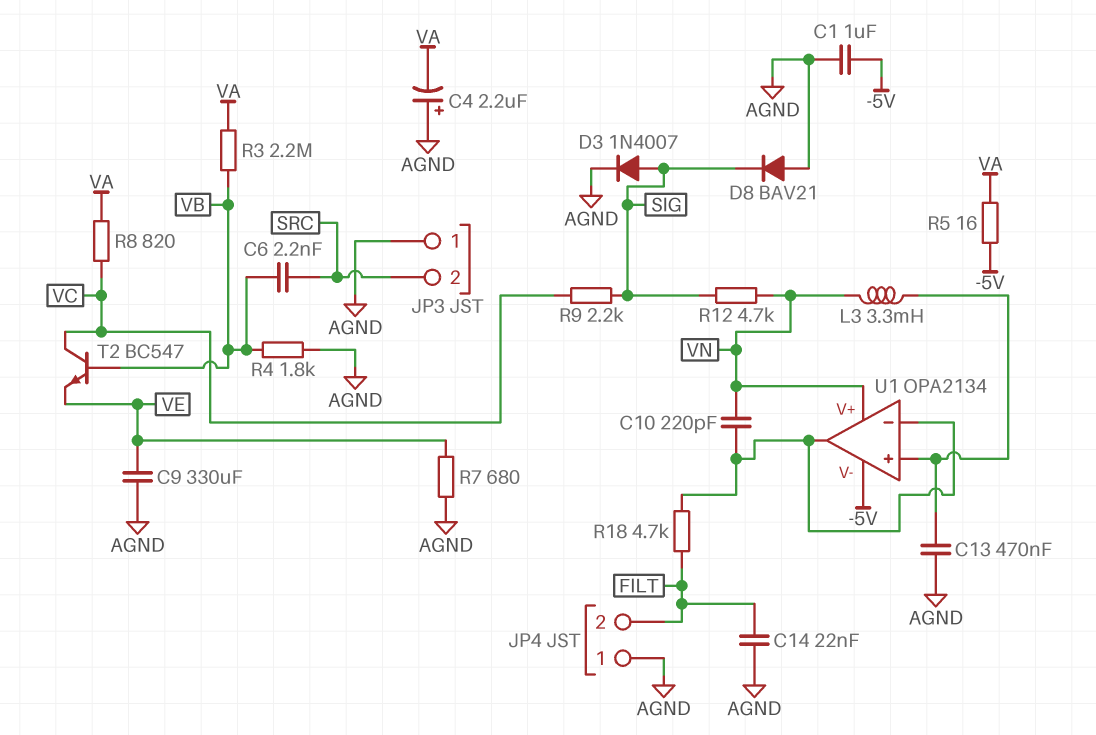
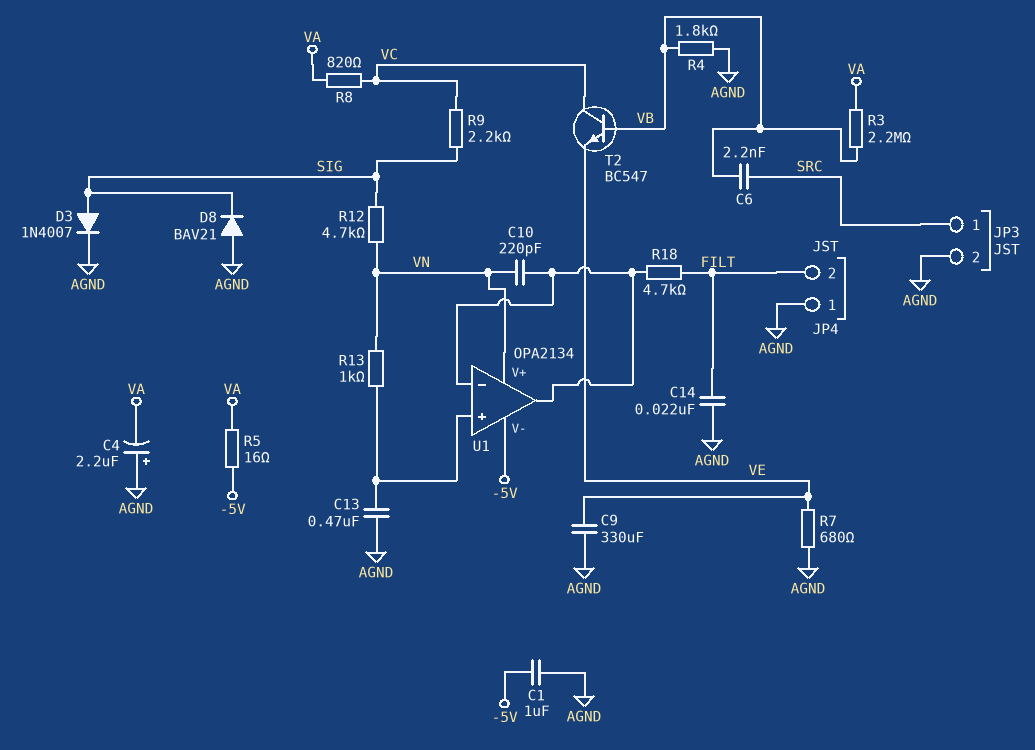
JP3 pin 1: AGND -> SRC
JP3 pin 2: SRC -> AGND
L3: 3.3mH (U1/in+, VN) -> none
R13: none -> 1k (U1/in+, VN)

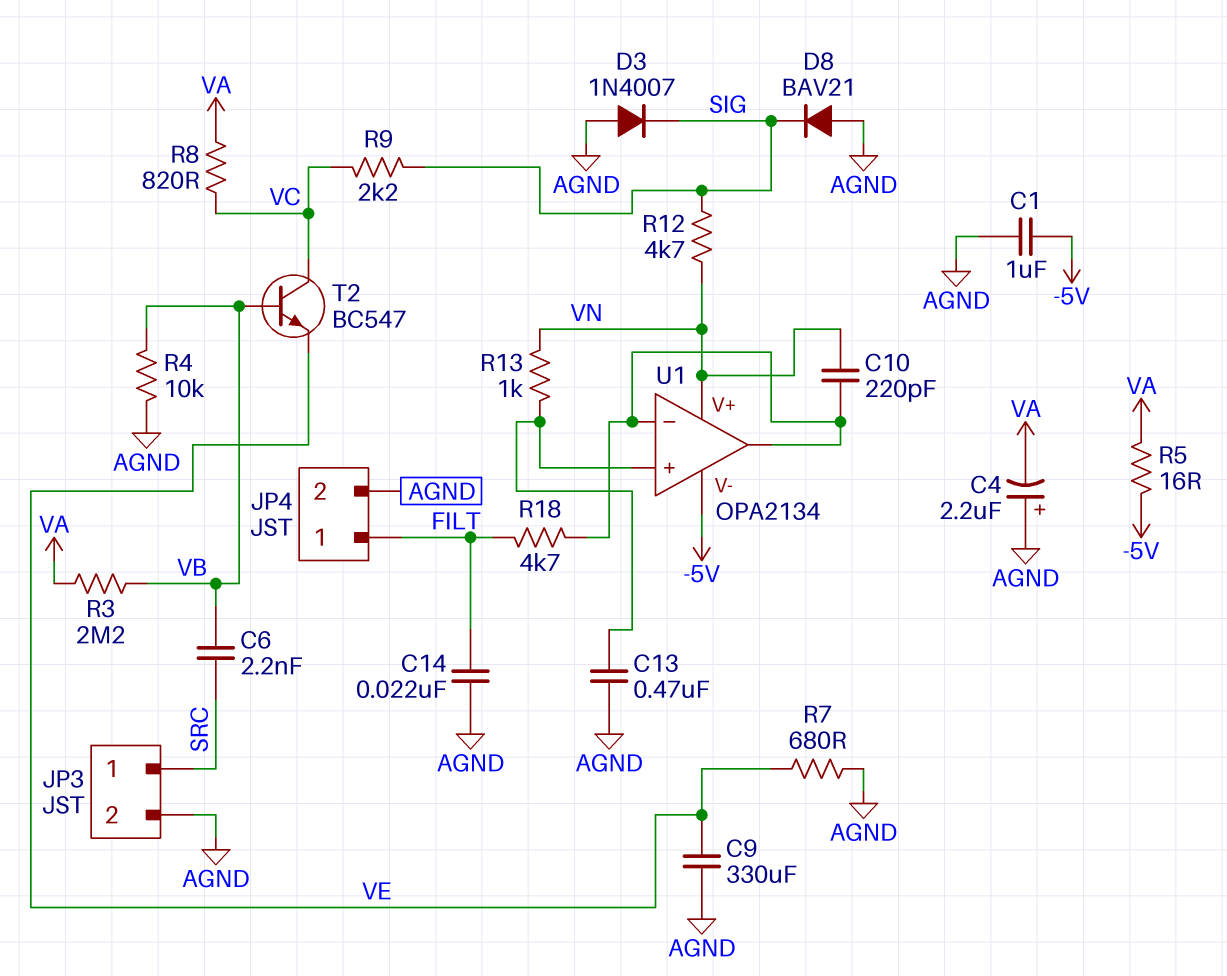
D3: diode 1N4007 (A SIG, K AGND) -> diode 1N4007 (A AGND, K SIG)
JP4 pin 1: AGND -> FILT
JP4 pin 2: FILT -> AGND
R4: 1.8k (AGND, VB) -> 10k (AGND, VB)

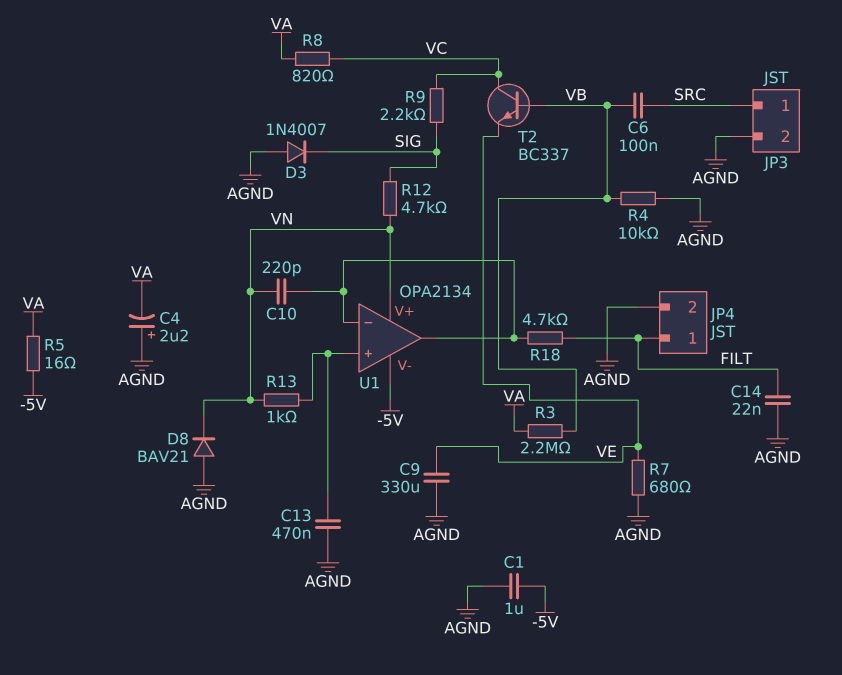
C6: 2.2nF (SRC, VB) -> 100nF (SRC, VB)
D8: diode BAV21 (A AGND, K SIG) -> diode BAV21 (A AGND, K VN)
T2: NPN BC547 (B VB, C VC, E VE) -> NPN BC337 (B VB, C VC, E VE)

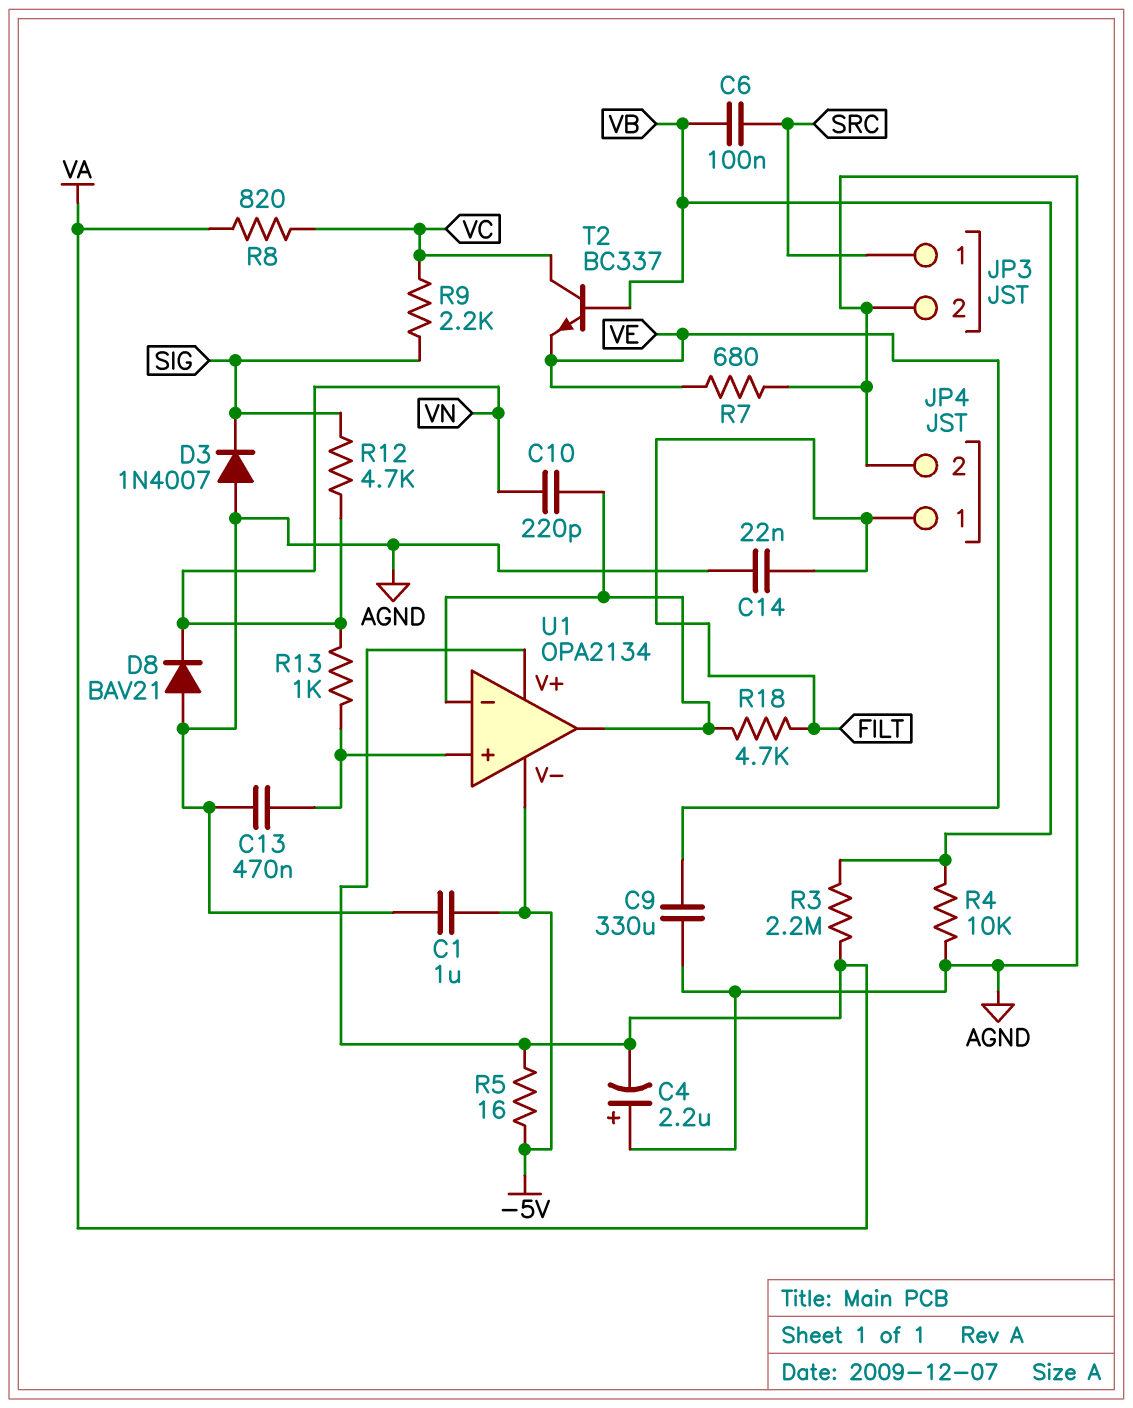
U1 pin V+: VN -> VA

